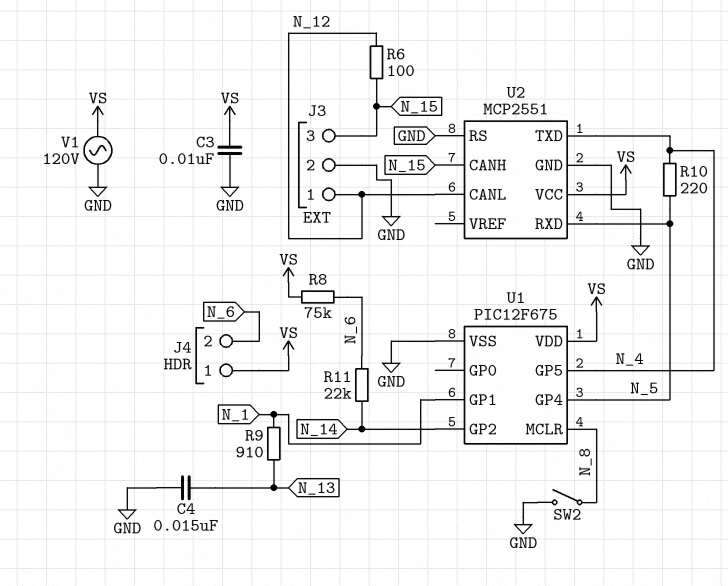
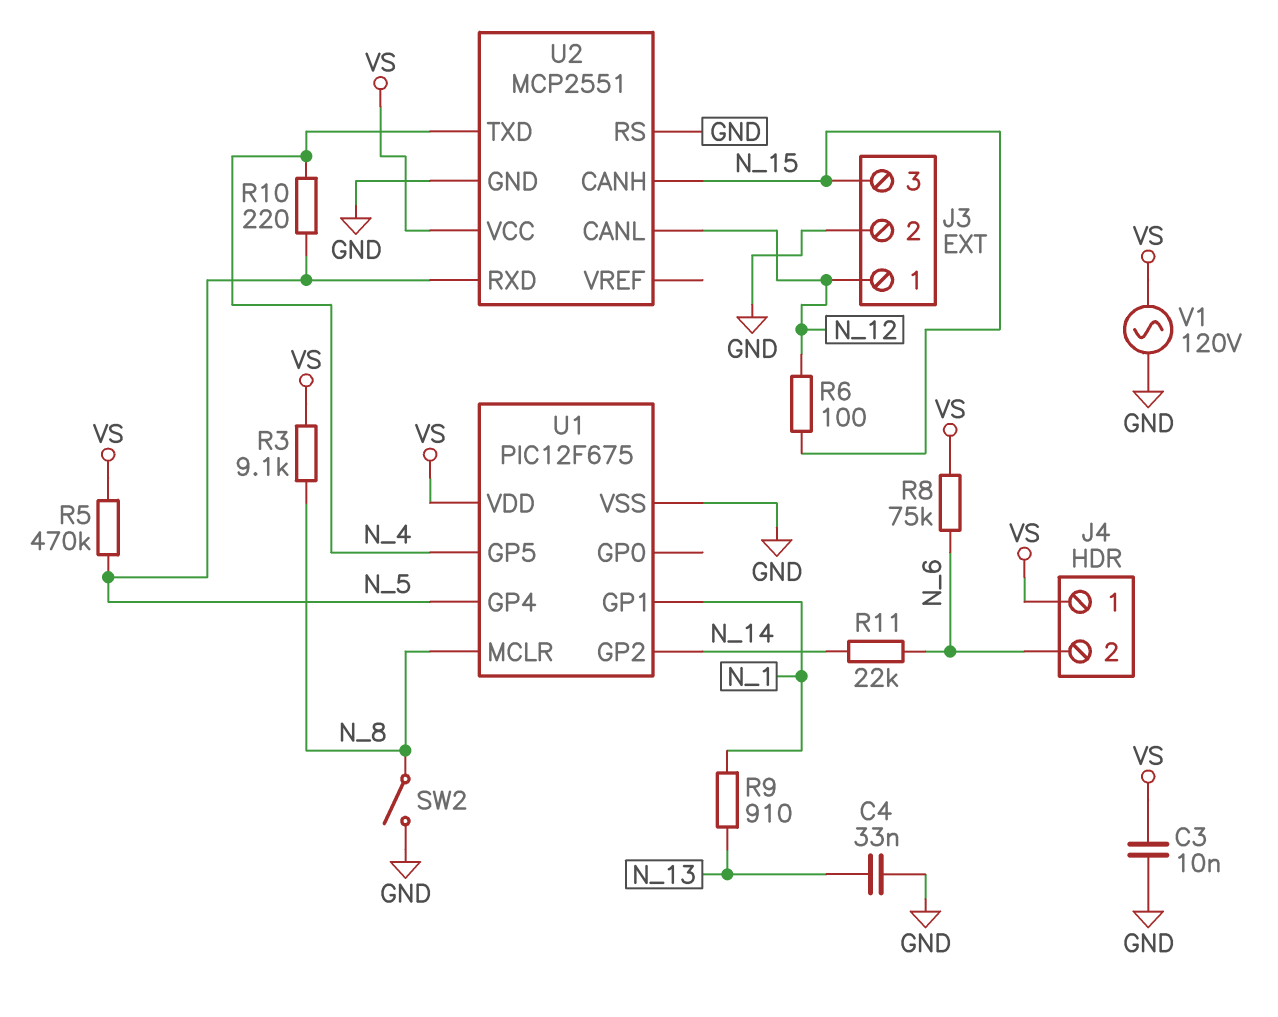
C4: 15nF (GND, N_13) -> 33nF (GND, N_13)
R3: none -> 9.1k (N_8, VS)
R5: none -> 470k (N_5, VS)

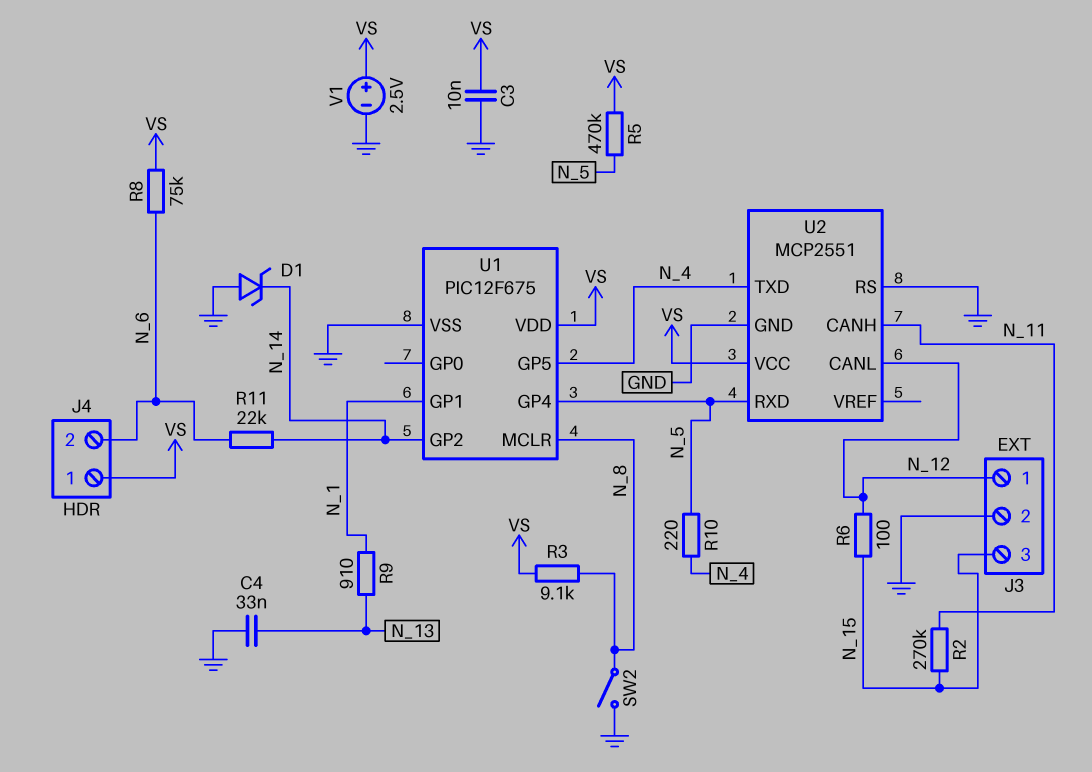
D1: none -> zener (A GND, K N_14)
R2: none -> 270k (N_11, N_15)
U2 pin CANH: N_15 -> N_11
V1: AC 120V (GND, VS) -> 2.5V (plus VS, minus GND)

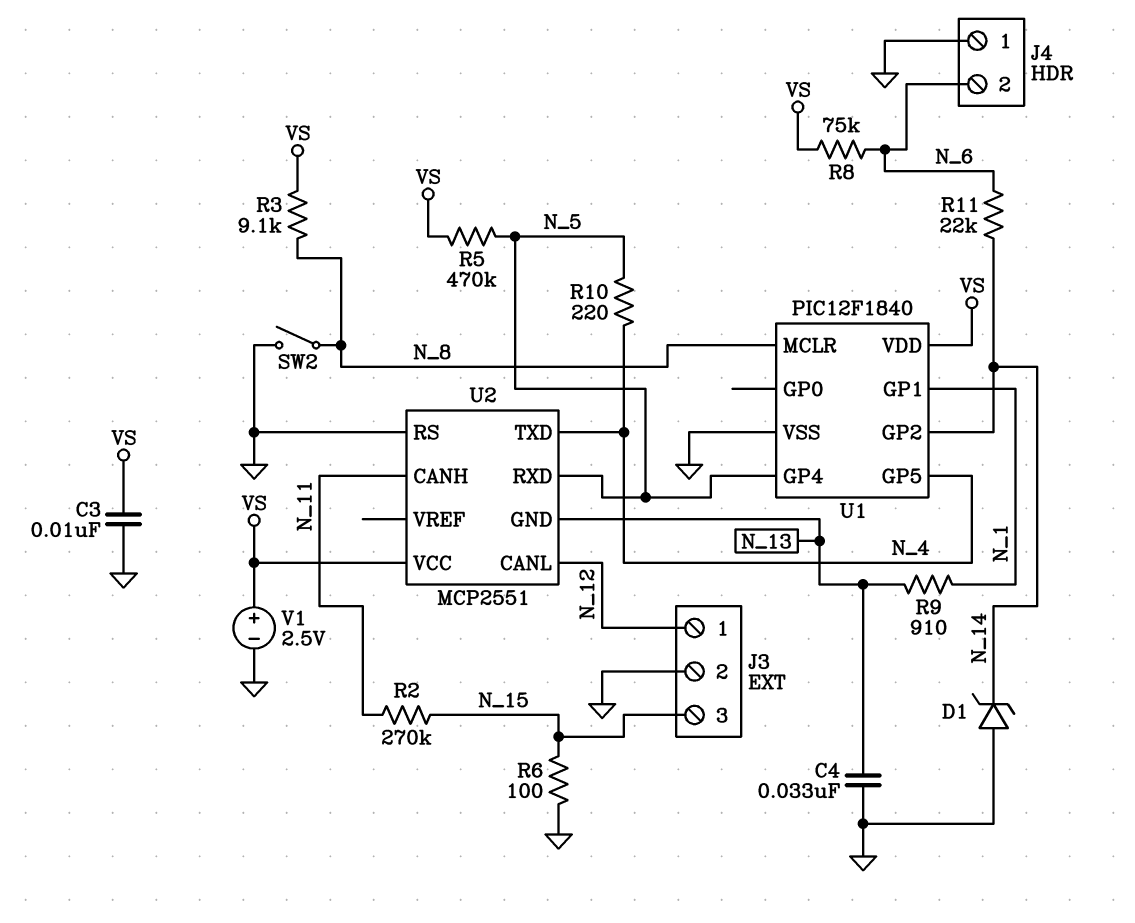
J4 pin 1: VS -> GND
R6: 100 (N_12, N_15) -> 100 (GND, N_15)
U1: PIC12F675 -> PIC12F1840
U2 pin GND: GND -> N_13

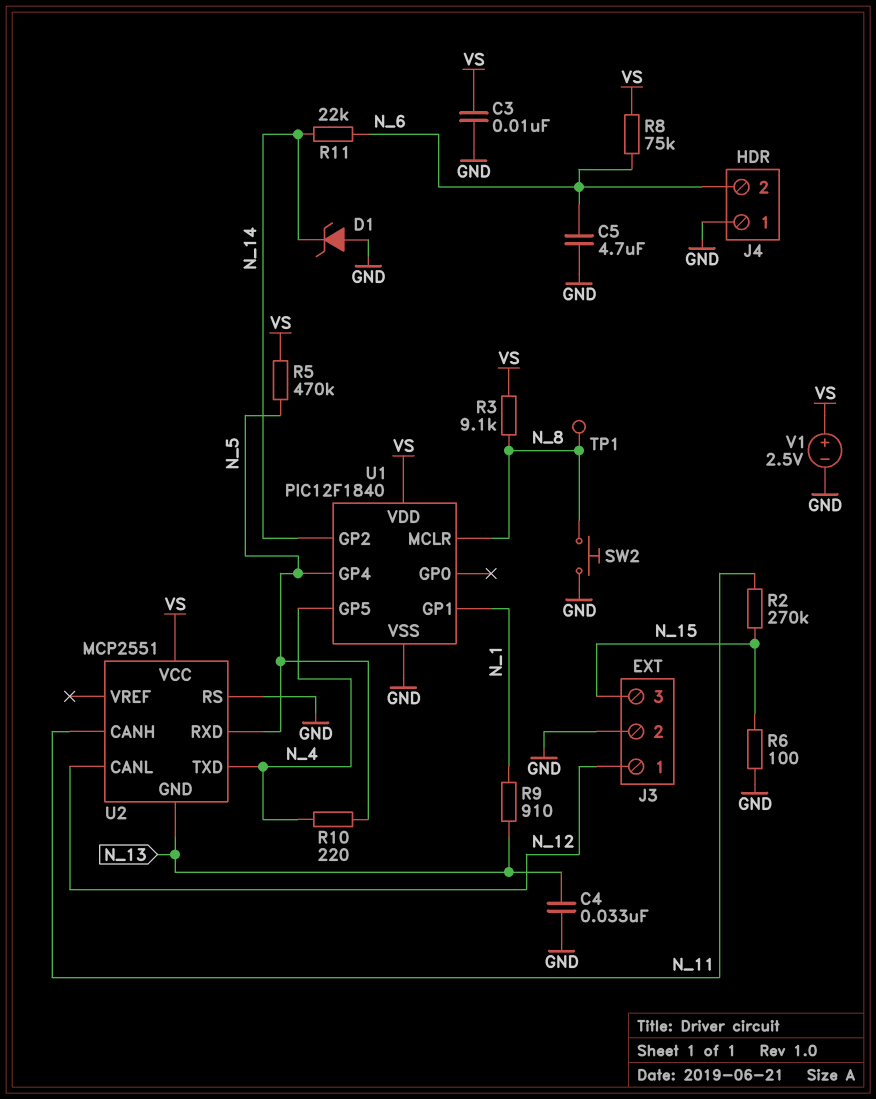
C5: none -> 4.7uF (GND, N_6)
SW2: switch (GND, N_8) -> button (GND, N_8)
TP1: none -> test point (N_8)

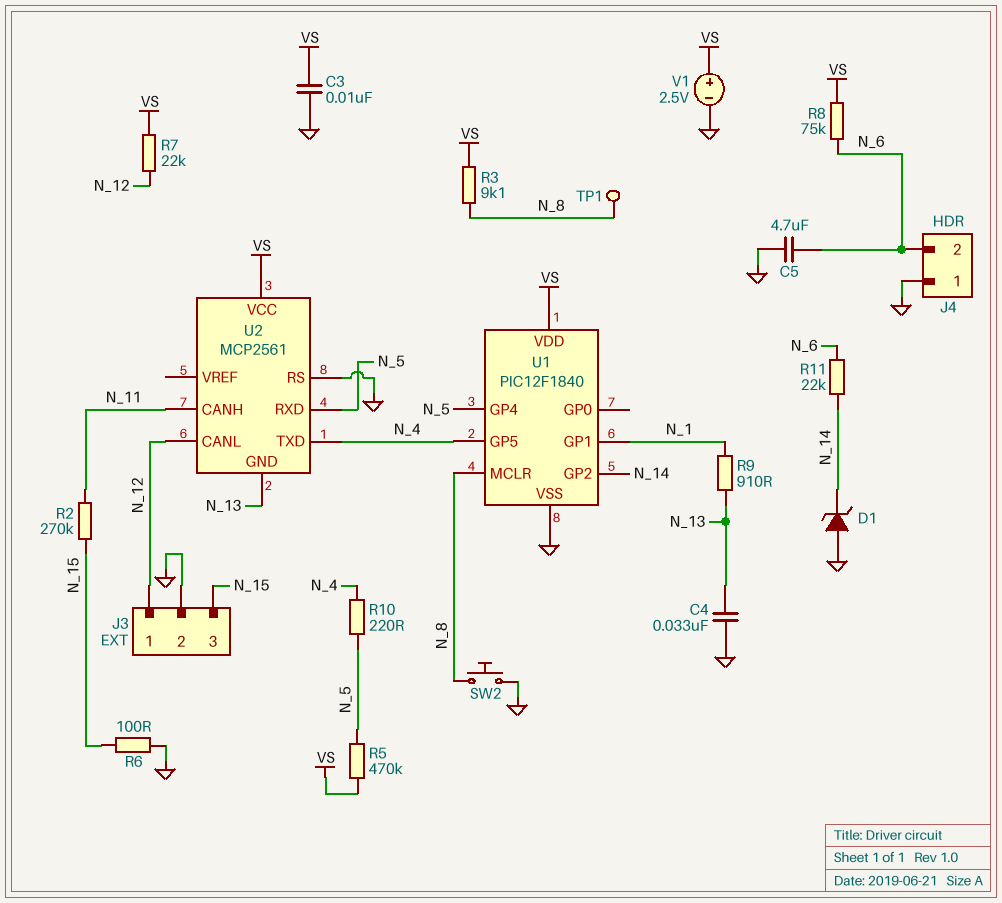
R7: none -> 22k (N_12, VS)
U2: MCP2551 -> MCP2561

